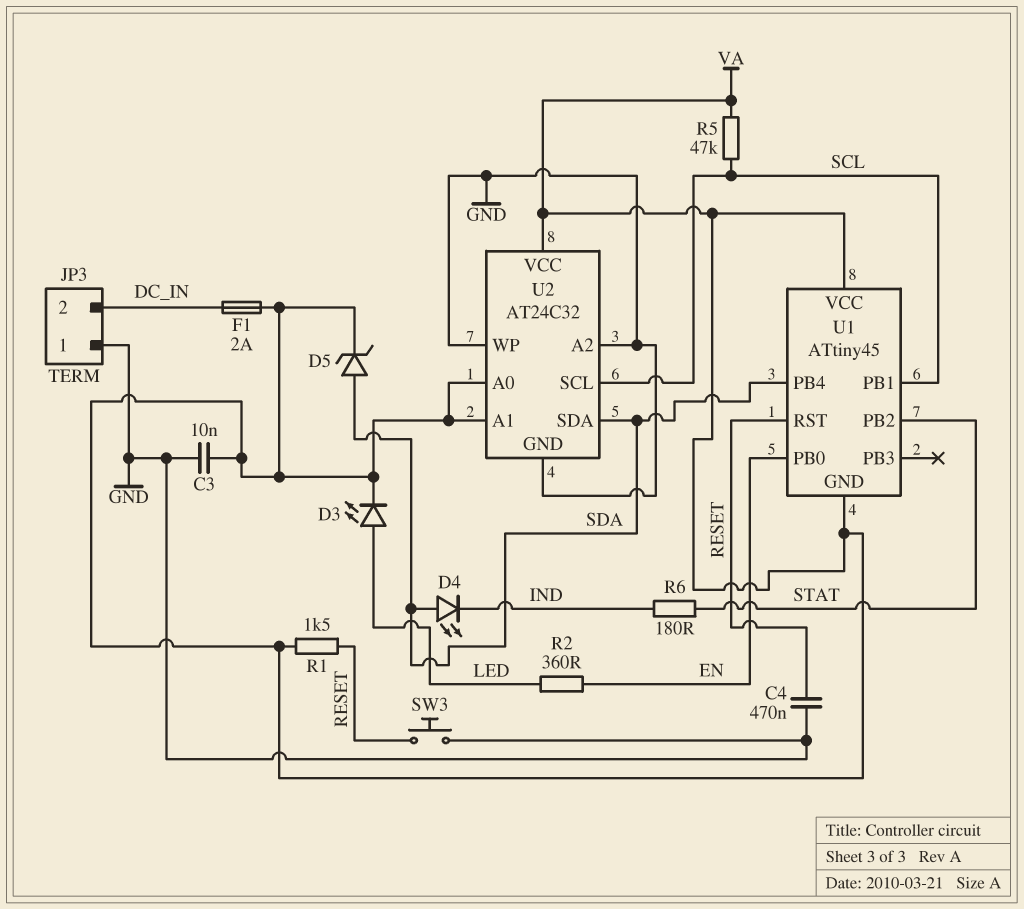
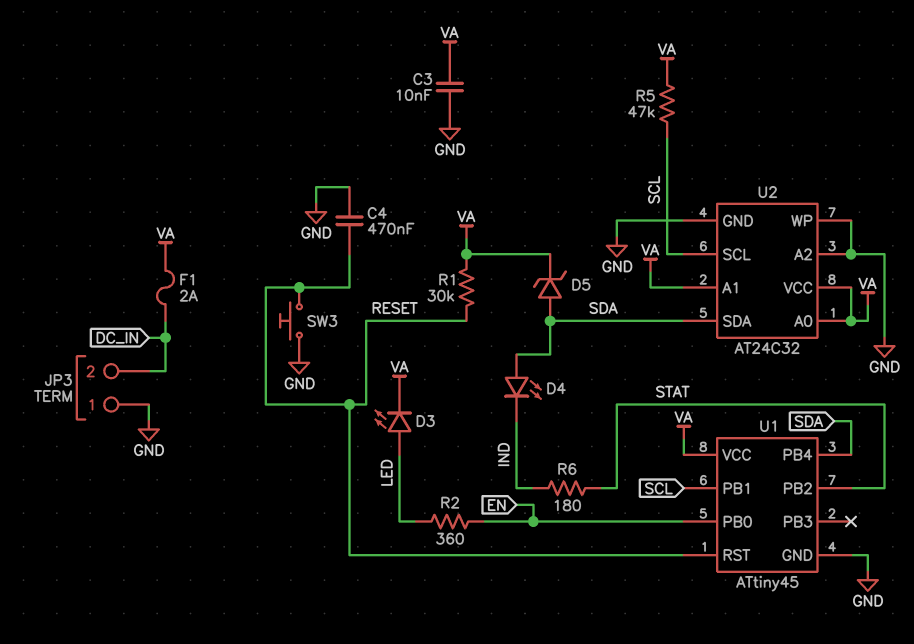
R1: 1.5k (RESET, VA) -> 30k (RESET, VA)
U1 pin GND: VA -> GND

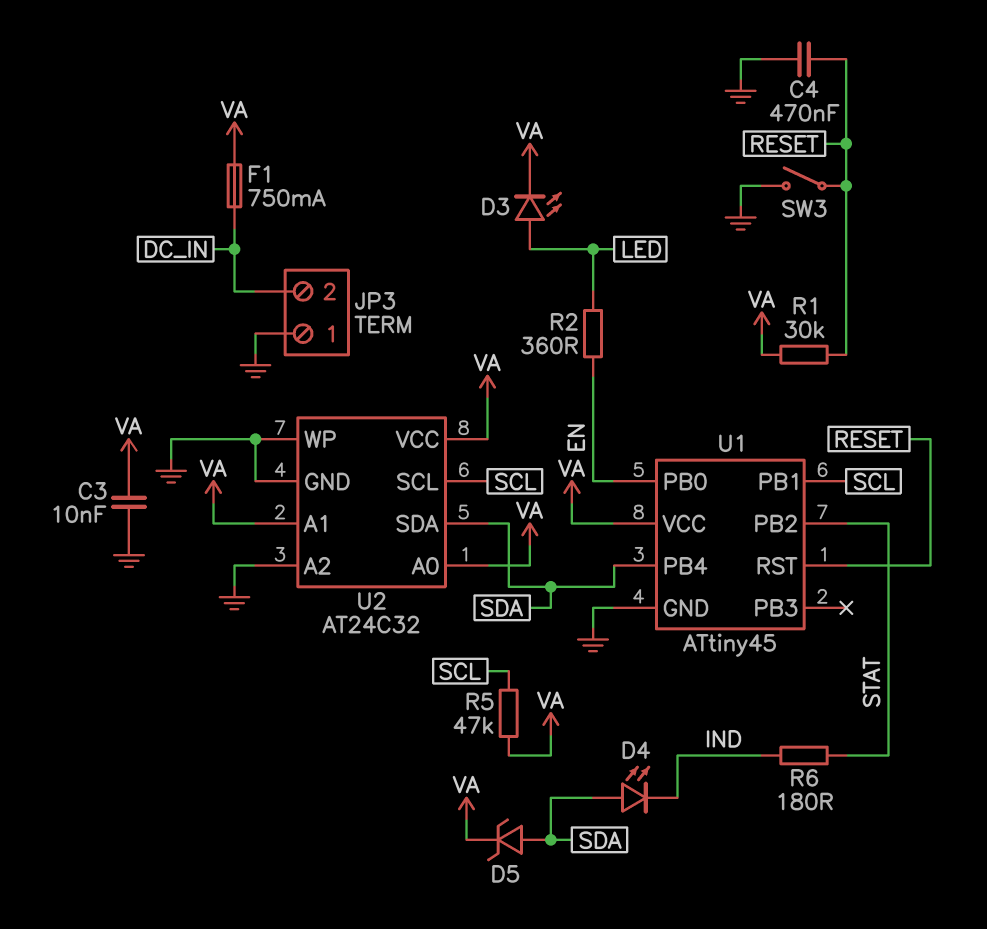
F1: 2A (DC_IN, VA) -> 750mA (DC_IN, VA)
SW3: button (GND, RESET) -> switch (GND, RESET)

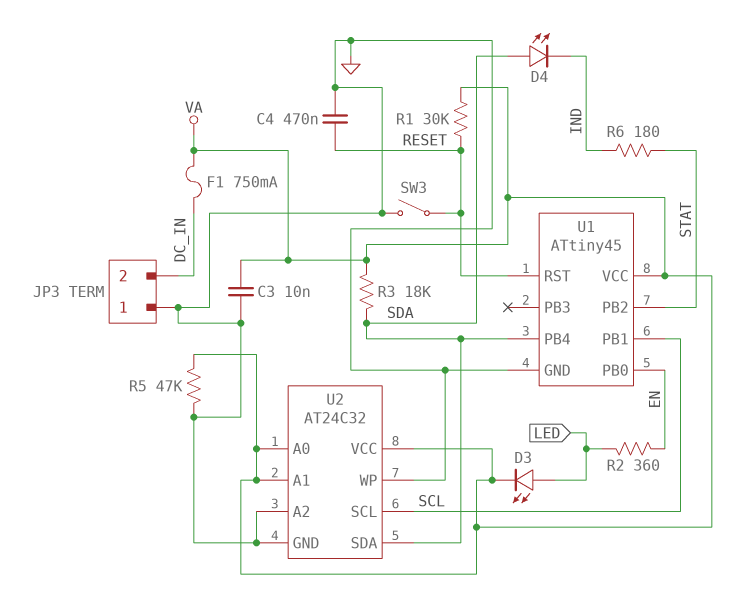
D5: zener (A SDA, K VA) -> none
R3: none -> 18k (SDA, VA)
R5: 47k (SCL, VA) -> 47k (GND, VA)

